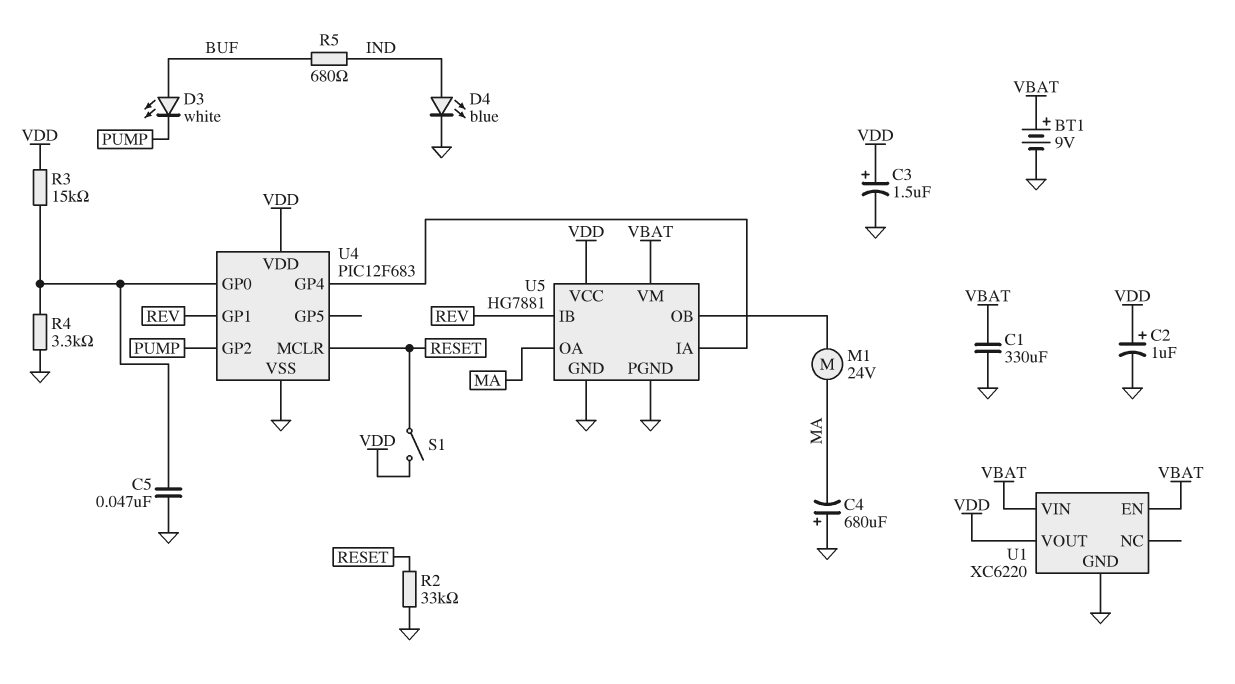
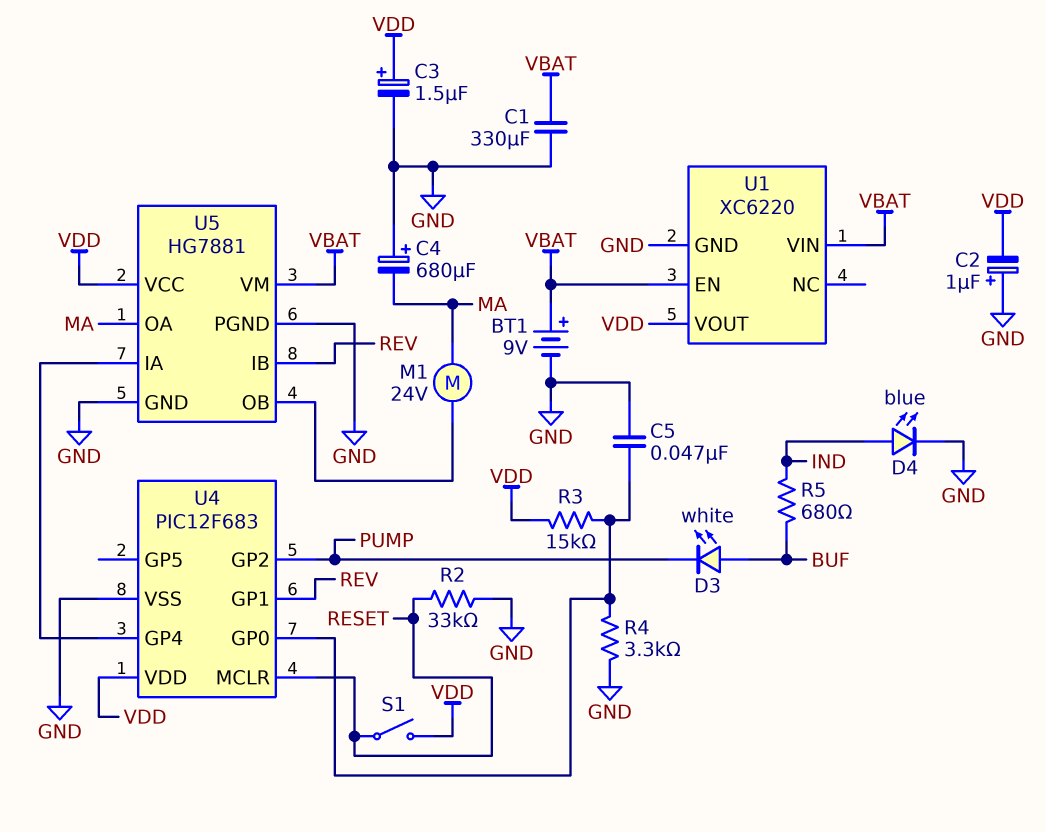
C2: 1uF (plus VDD, minus GND) -> 1uF (plus GND, minus VDD)

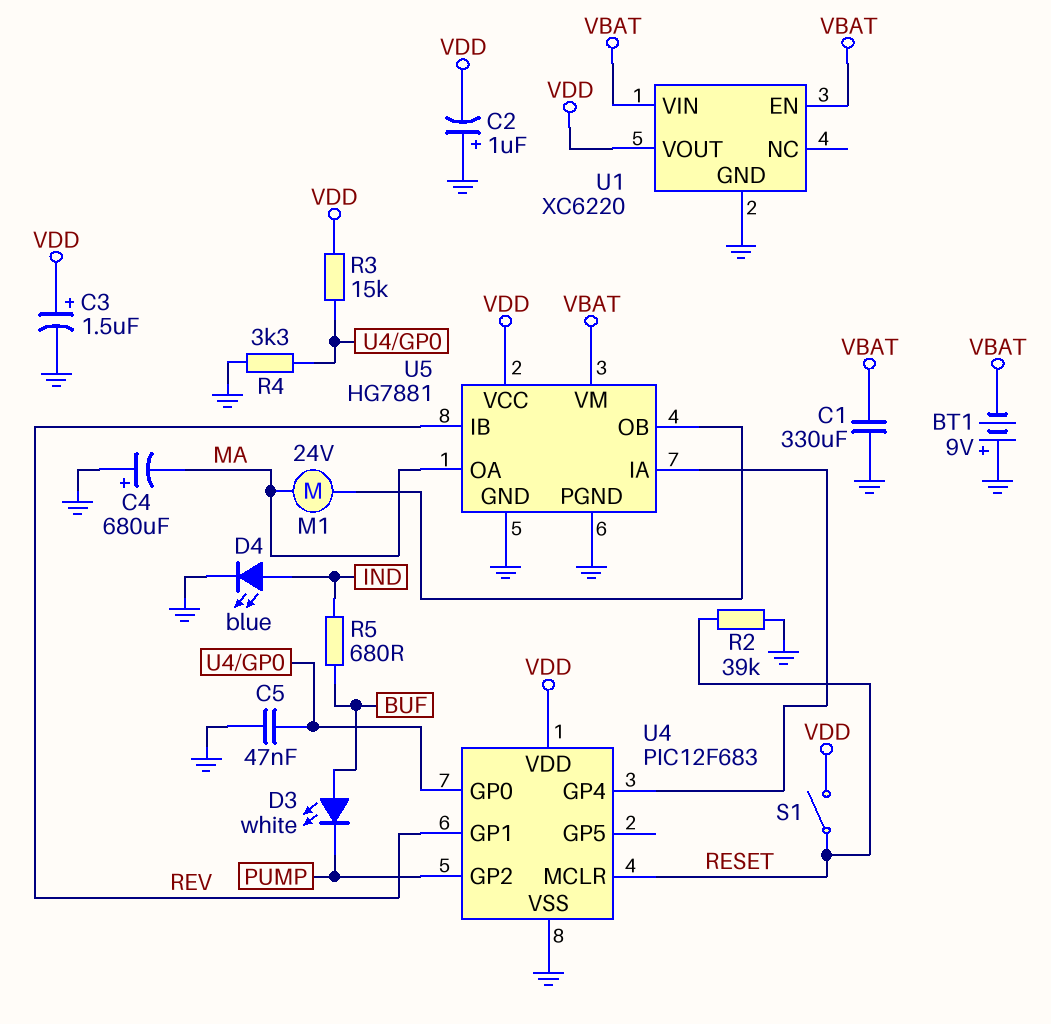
BT1: 9V (plus VBAT, minus GND) -> 9V (plus GND, minus VBAT)
R2: 33k (GND, RESET) -> 39k (GND, RESET)

